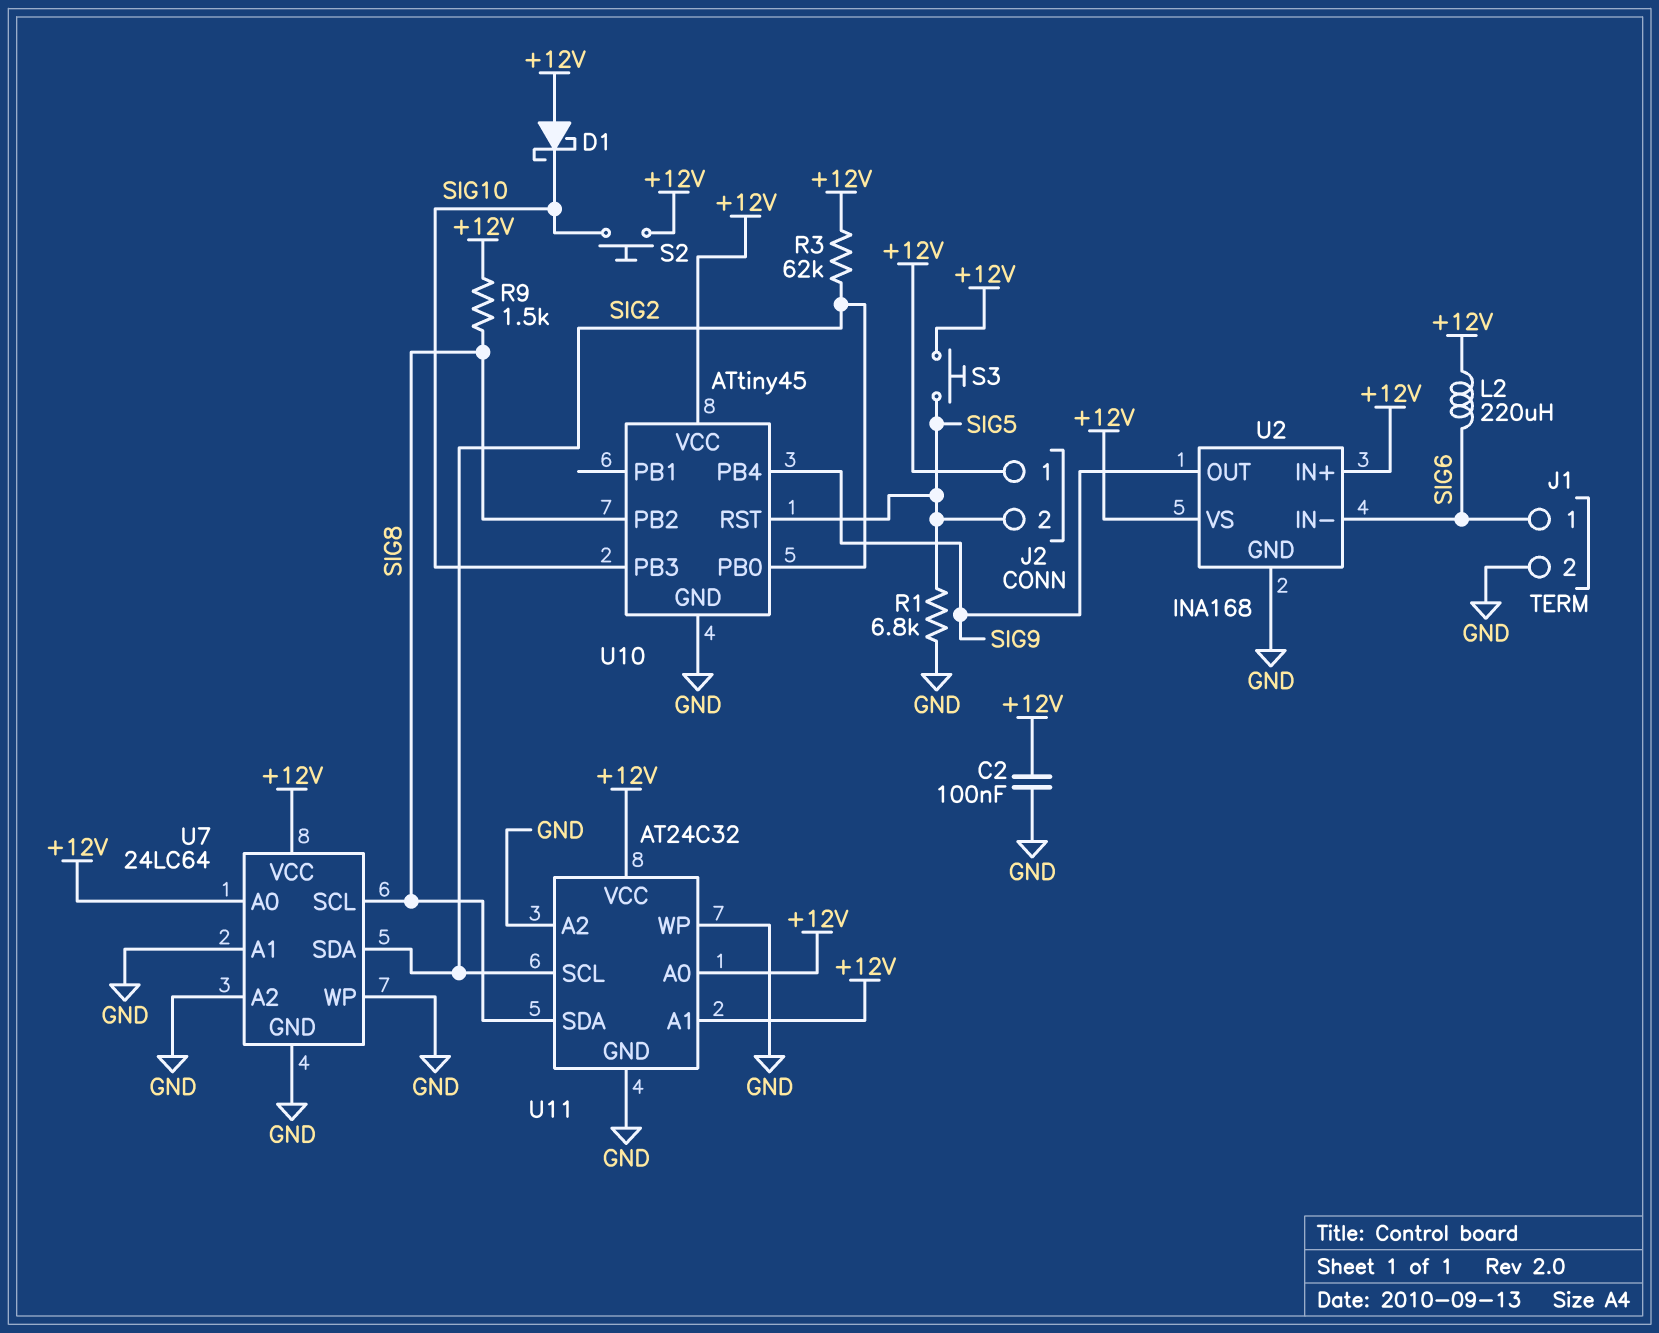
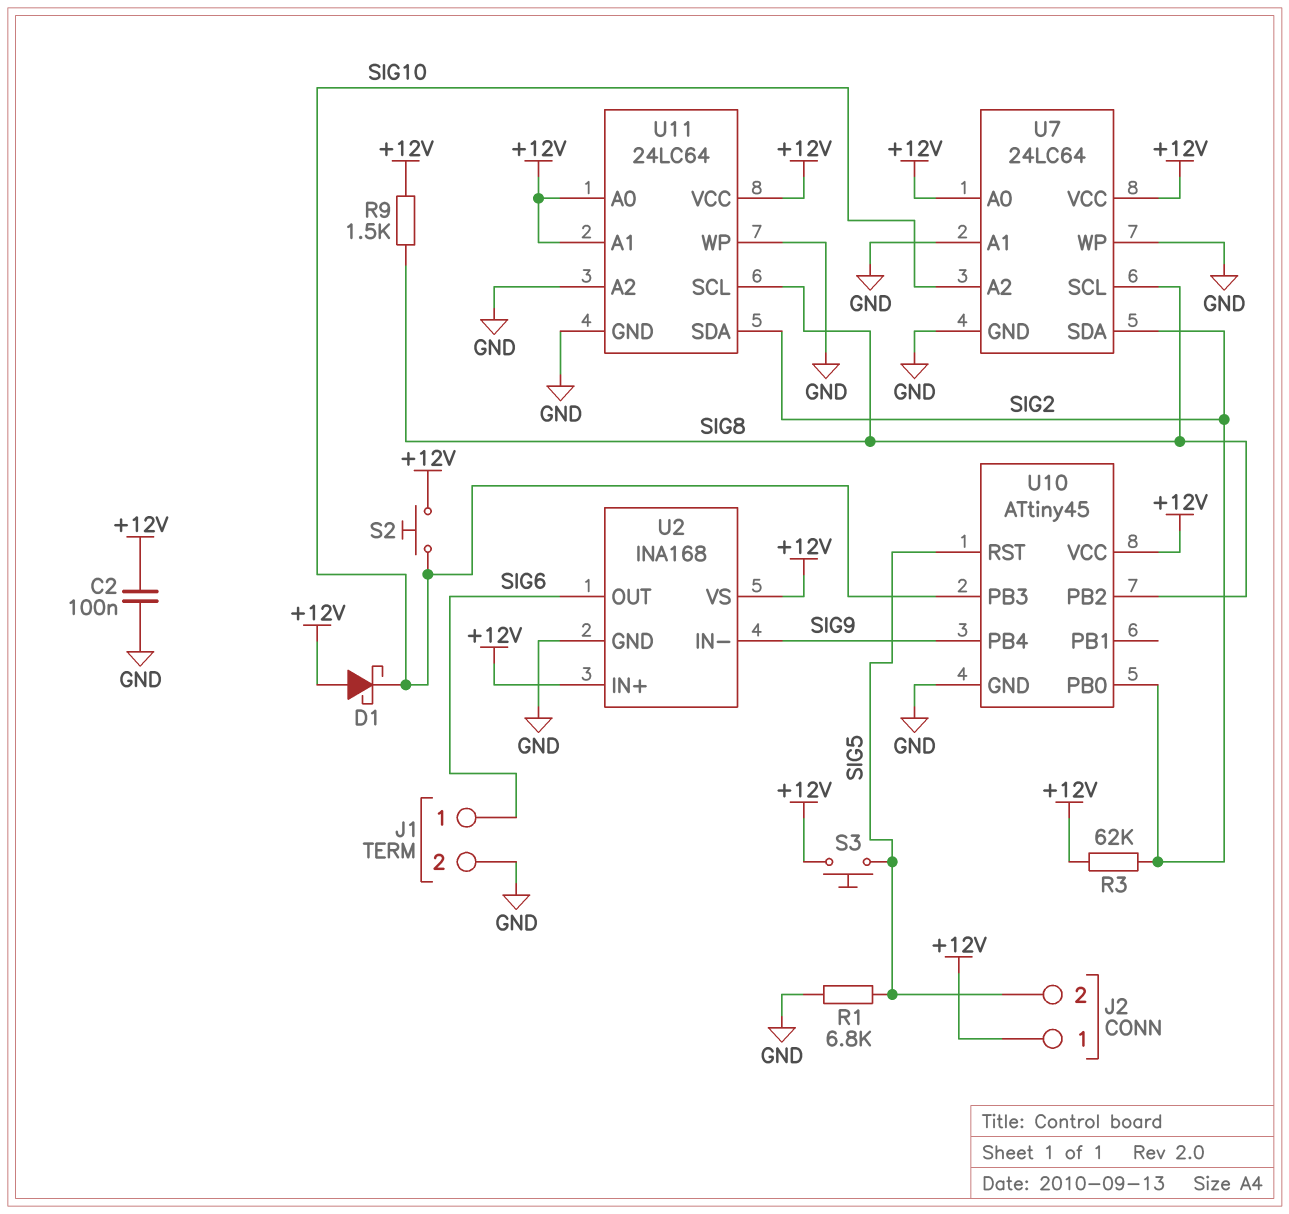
L2: 220uH (+12V, SIG6) -> none
U2 pin IN-: SIG6 -> SIG9
U2 pin OUT: SIG9 -> SIG6
U7 pin A2: GND -> SIG10
U11: AT24C32 -> 24LC64
U11 pin SCL: SIG2 -> SIG8
U11 pin SDA: SIG8 -> SIG2

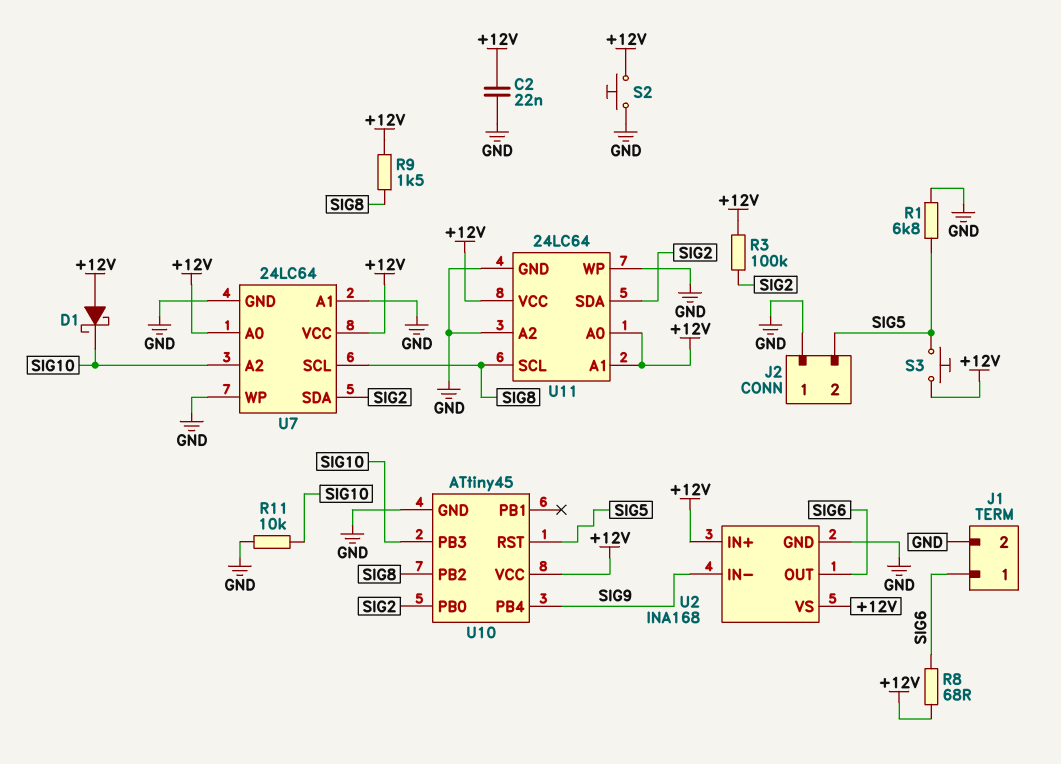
C2: 100nF (+12V, GND) -> 22nF (+12V, GND)
J2 pin 1: +12V -> GND
R3: 62k (+12V, SIG2) -> 100k (+12V, SIG2)
R8: none -> 68 (+12V, SIG6)
R11: none -> 10k (GND, SIG10)
S2: button (+12V, SIG10) -> button (+12V, GND)

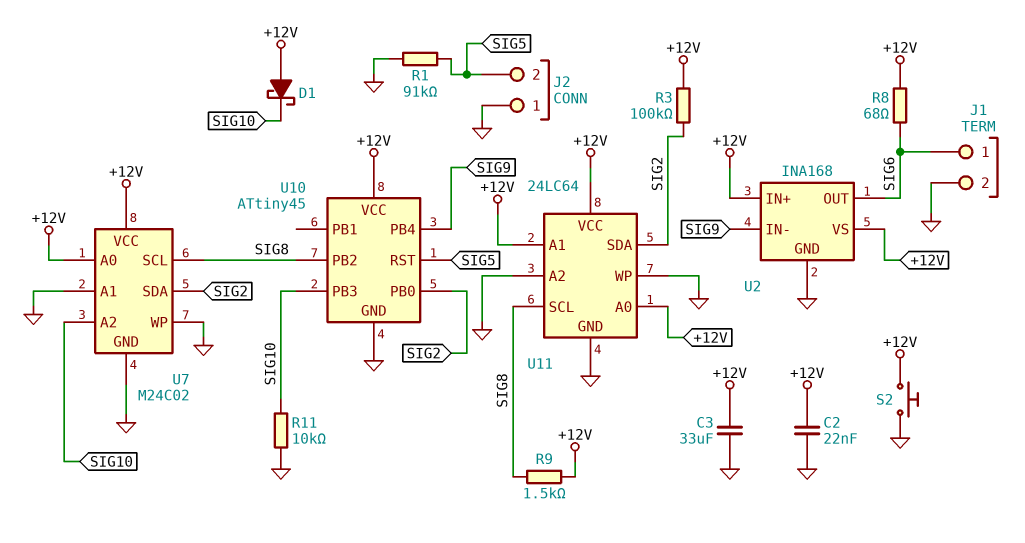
C3: none -> 33uF (+12V, GND)
R1: 6.8k (GND, SIG5) -> 91k (GND, SIG5)
S3: button (+12V, SIG5) -> none
U7: 24LC64 -> M24C02

